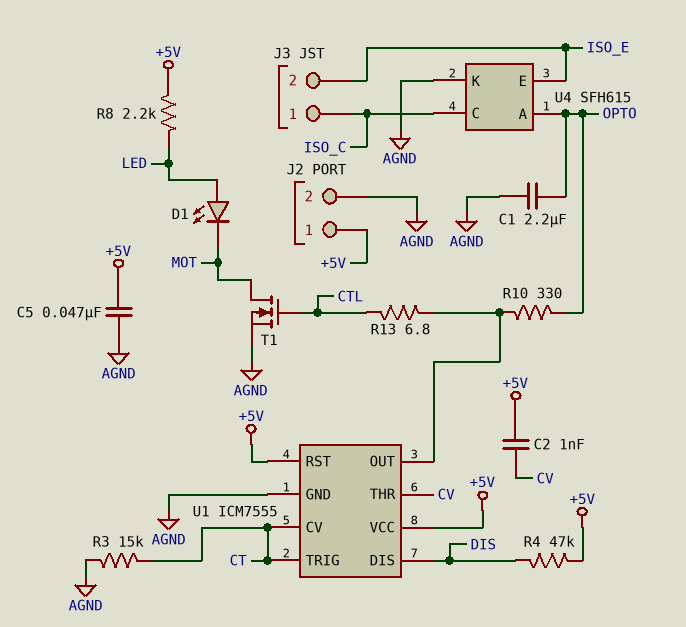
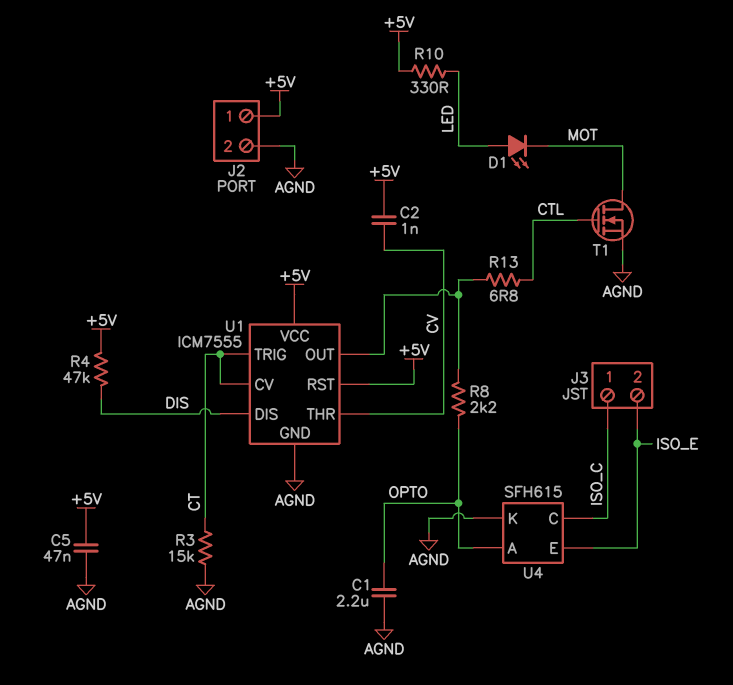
R8: 2.2k (+5V, LED) -> 2.2k (OPTO, U1/OUT)
R10: 330 (OPTO, U1/OUT) -> 330 (+5V, LED)

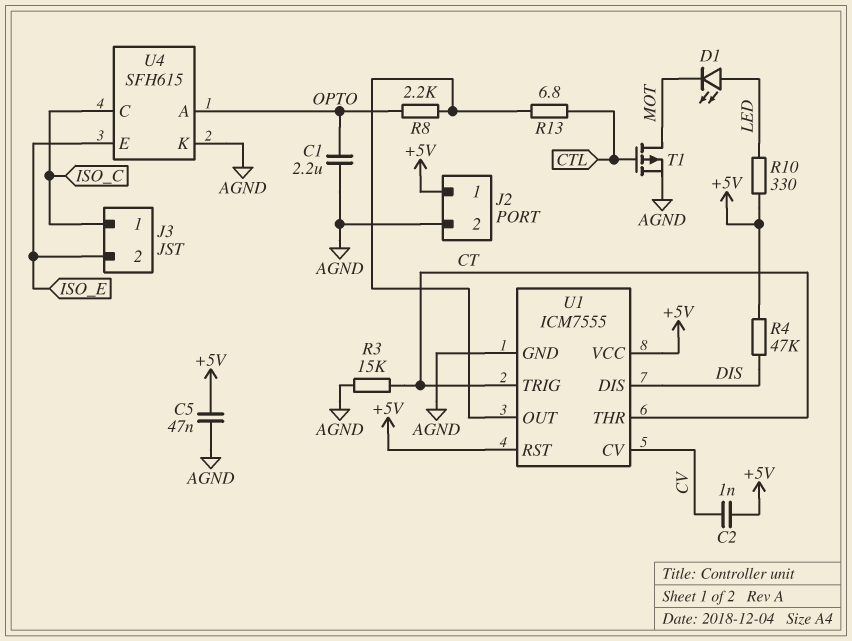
T1: NMOS (G CTL, D MOT, S AGND) -> PMOS (G CTL, D MOT, S AGND)
U1 pin CV: CT -> CV
U1 pin THR: CV -> CT

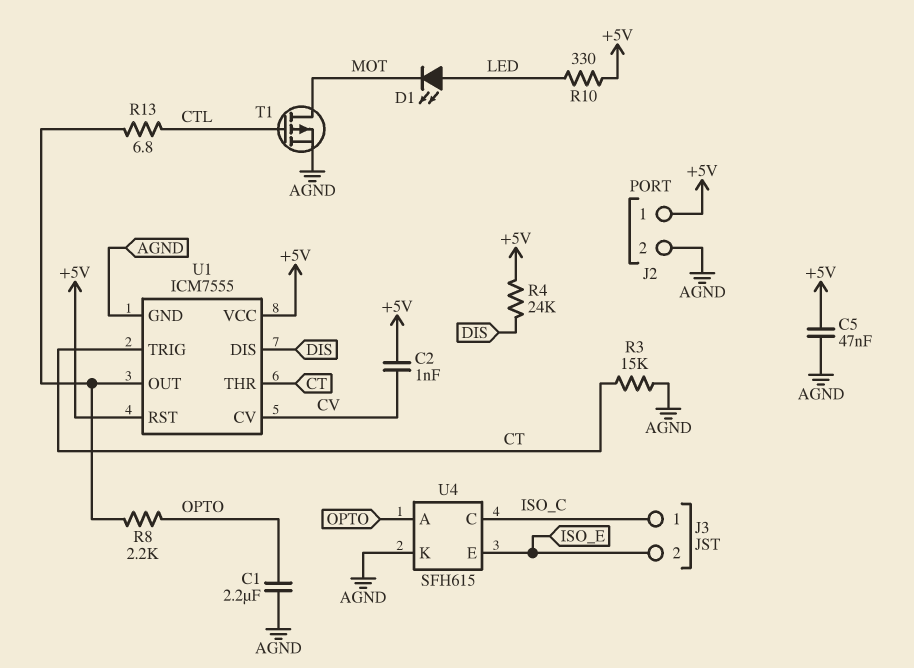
R4: 47k (+5V, DIS) -> 24k (+5V, DIS)

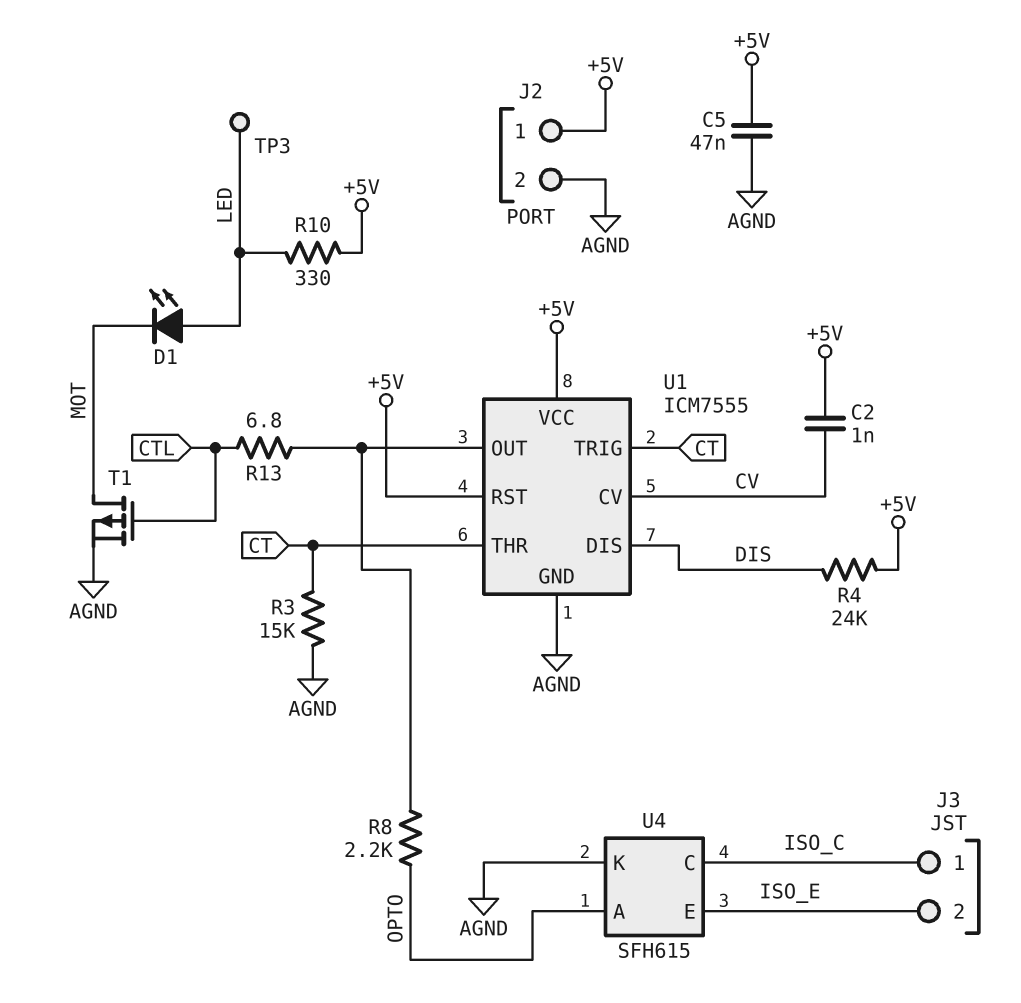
C1: 2.2uF (AGND, OPTO) -> none
TP3: none -> test point (LED)

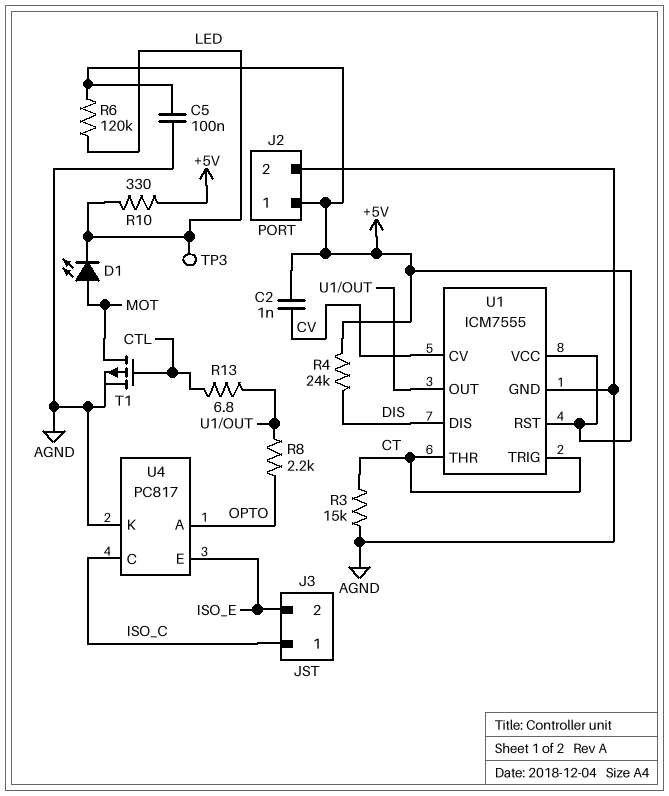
C5: 47nF (+5V, AGND) -> 100nF (+5V, AGND)
D1: LED (A LED, K MOT) -> LED (A MOT, K LED)
R6: none -> 120k (+5V, LED)
U4: SFH615 -> PC817

